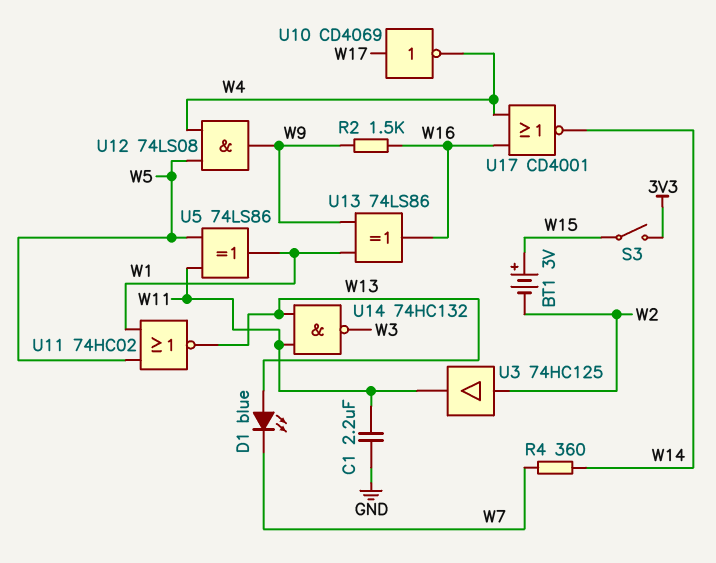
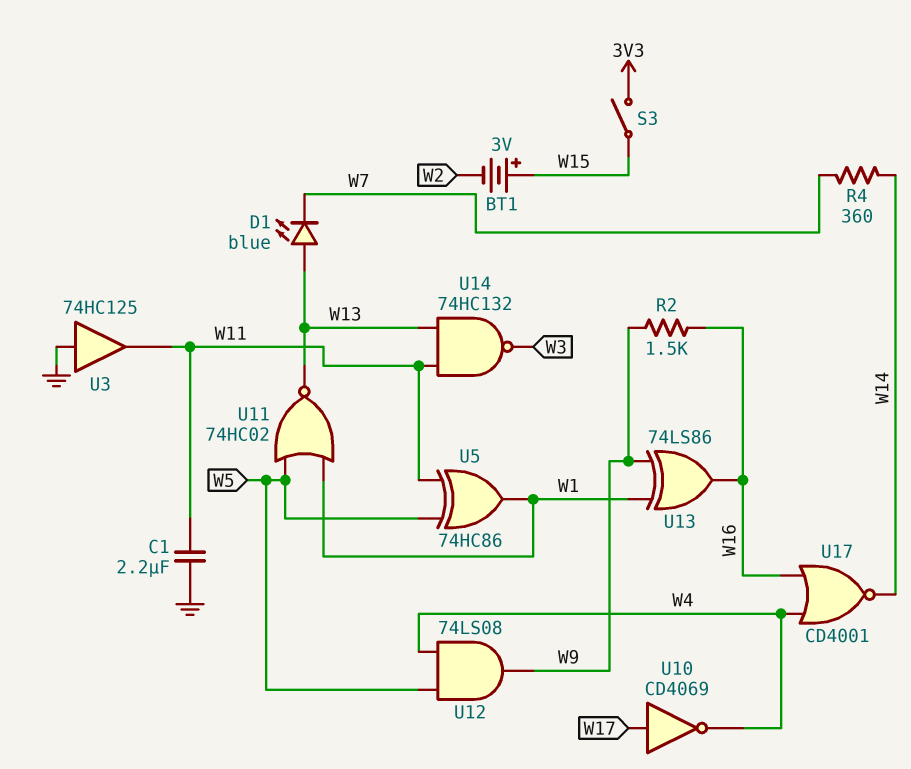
U3: buffer 74HC125 (in W2, out W11) -> buffer 74HC125 (in GND, out W11)
U5: XOR 74LS86 (in W5, in W11, out W1) -> XOR 74HC86 (in W5, in W11, out W1)

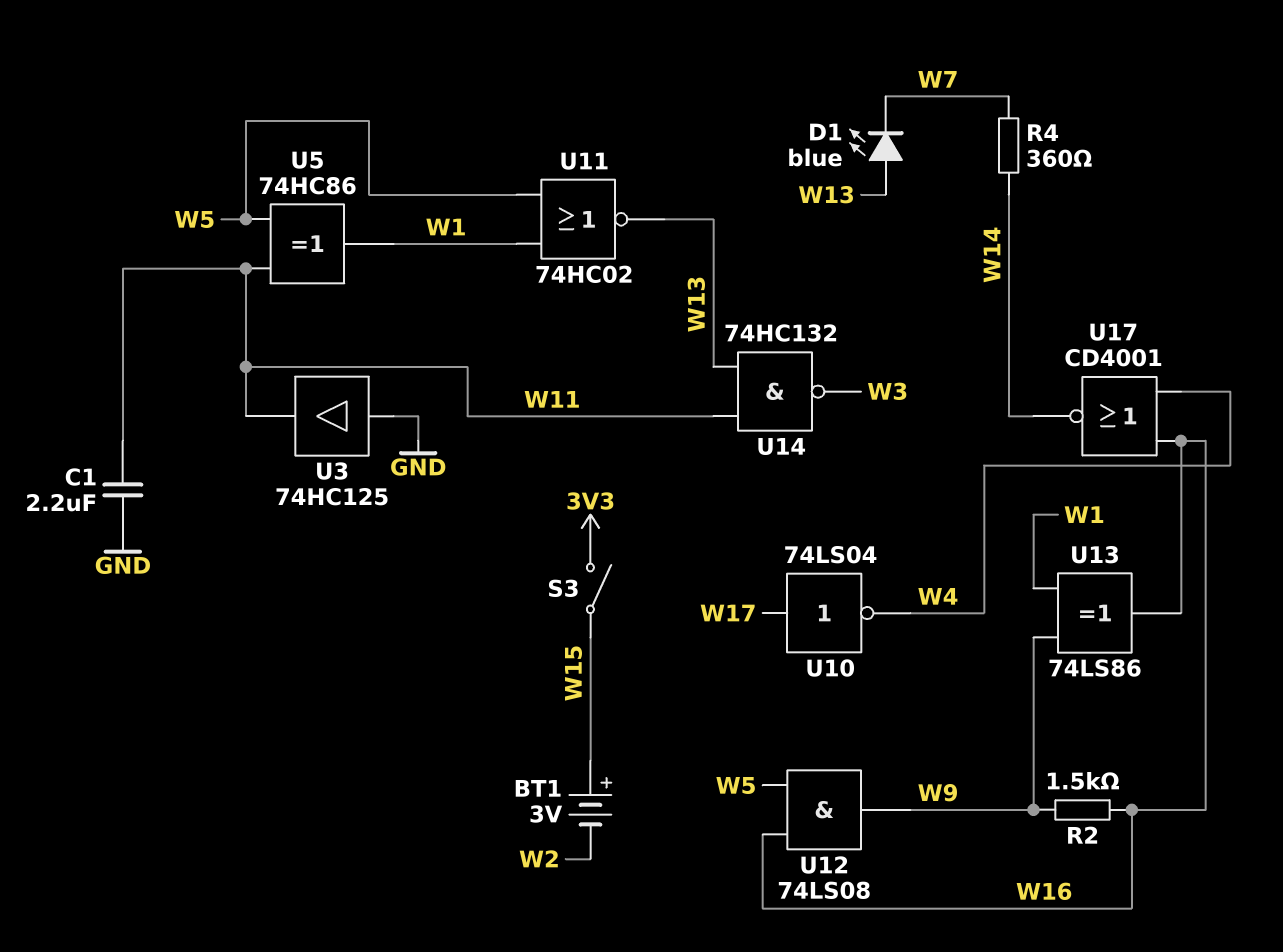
U10: NOT CD4069 (in W17, out W4) -> NOT 74LS04 (in W17, out W4)
U12: AND 74LS08 (in W4, in W5, out W9) -> AND 74LS08 (in W5, in W16, out W9)

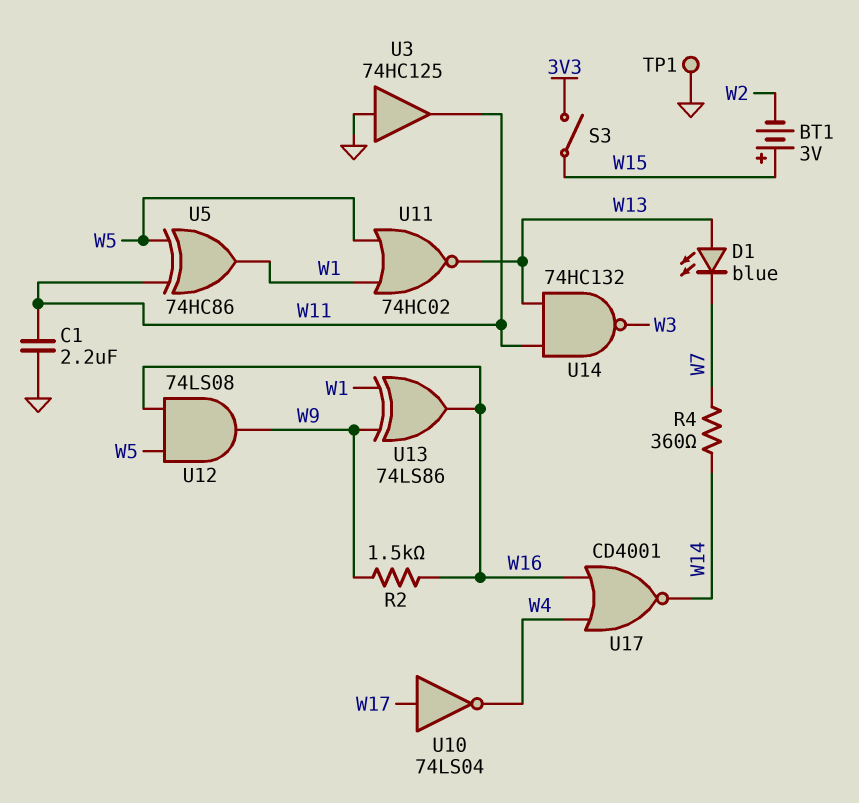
TP1: none -> test point (GND)

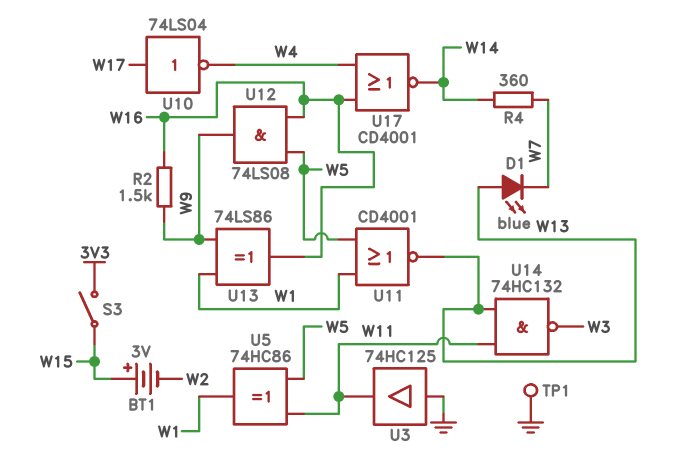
C1: 2.2uF (GND, W11) -> none
U11: NOR 74HC02 (in W1, in W5, out W13) -> NOR CD4001 (in W1, in W5, out W13)

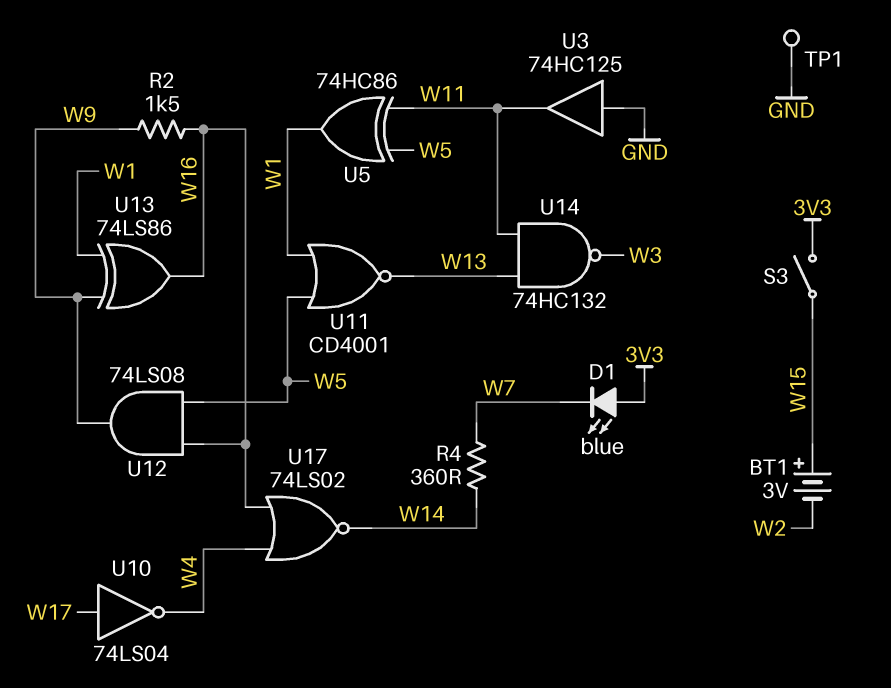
D1: LED blue (A W13, K W7) -> LED blue (A 3V3, K W7)
U17: NOR CD4001 (in W4, in W16, out W14) -> NOR 74LS02 (in W4, in W16, out W14)

